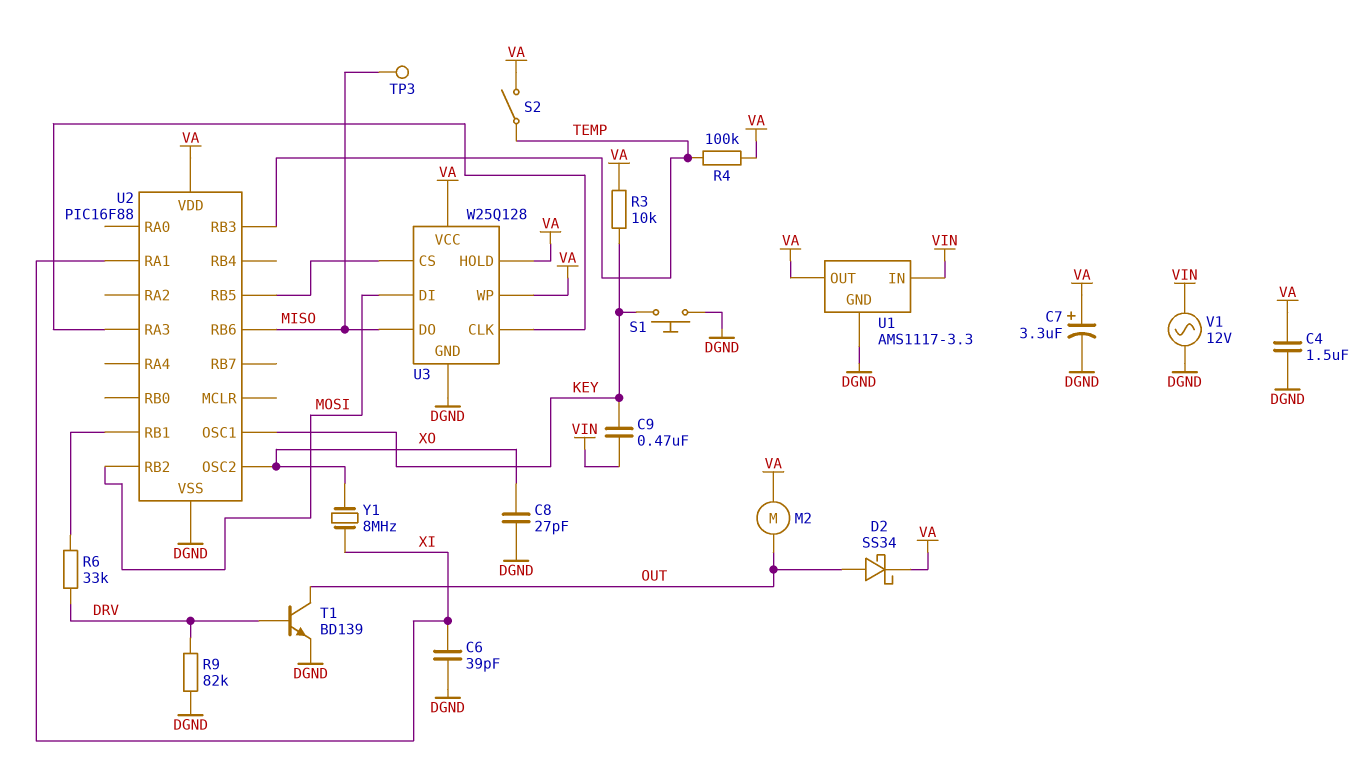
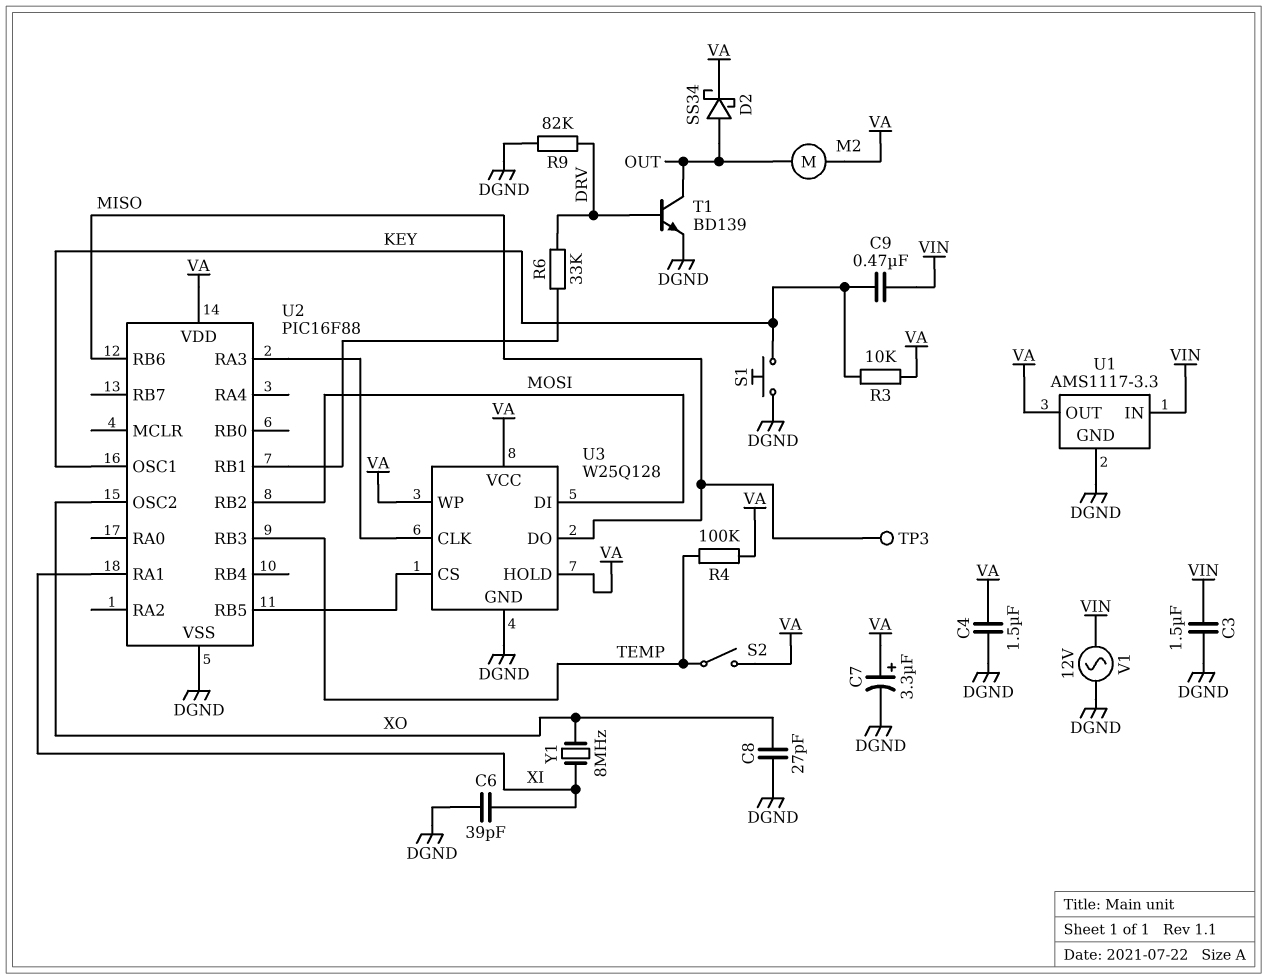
C3: none -> 1.5uF (DGND, VIN)

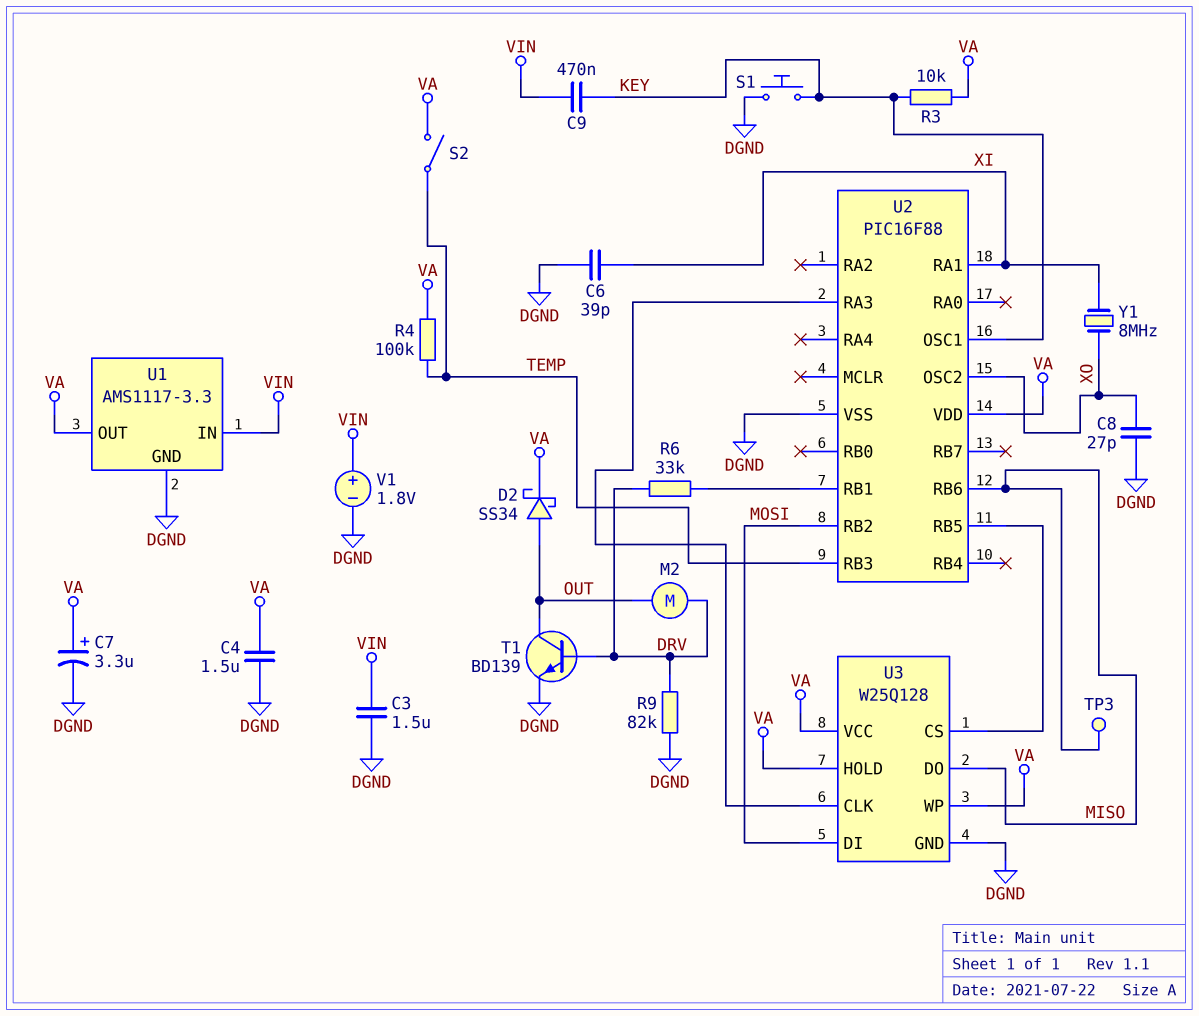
M2: motor (OUT, VA) -> motor (DRV, OUT)
V1: AC 12V (DGND, VIN) -> 1.8V (plus VIN, minus DGND)

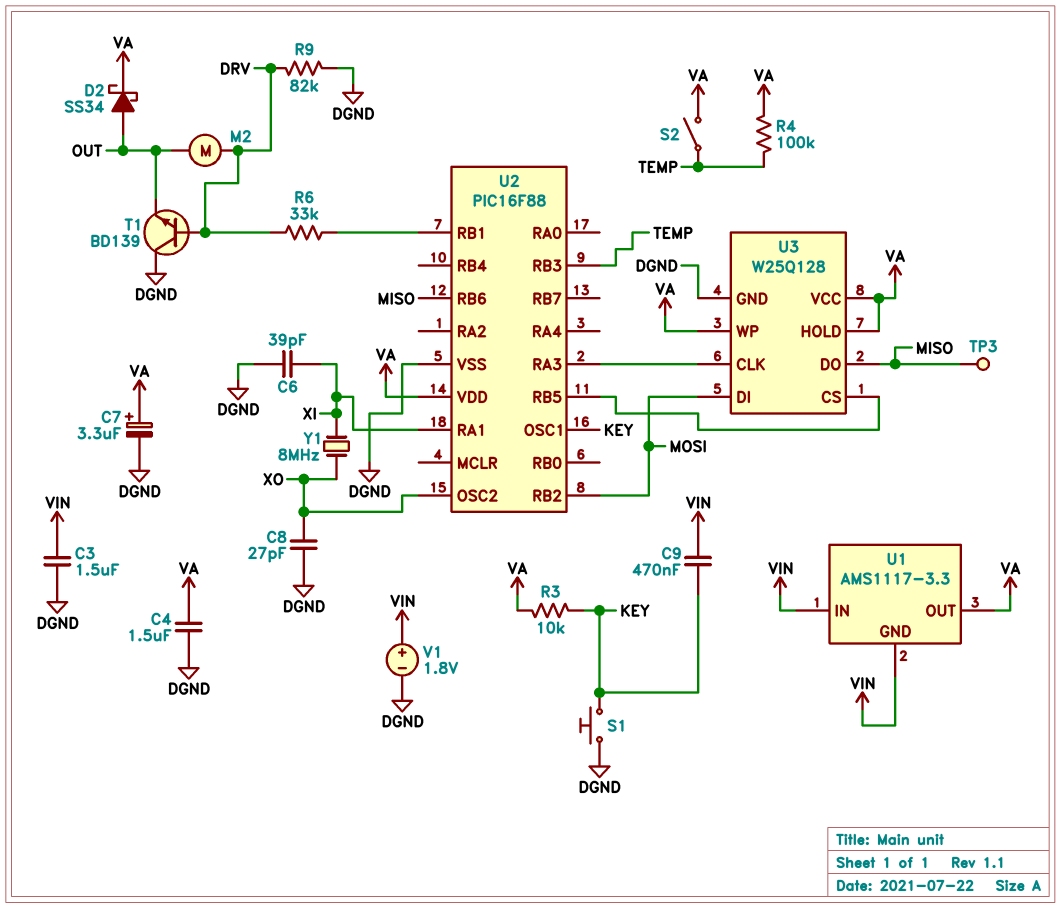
T1: NPN BD139 (B DRV, C OUT, E DGND) -> NPN BD139 (B DRV, C DGND, E OUT)
U1 pin GND: DGND -> VIN

